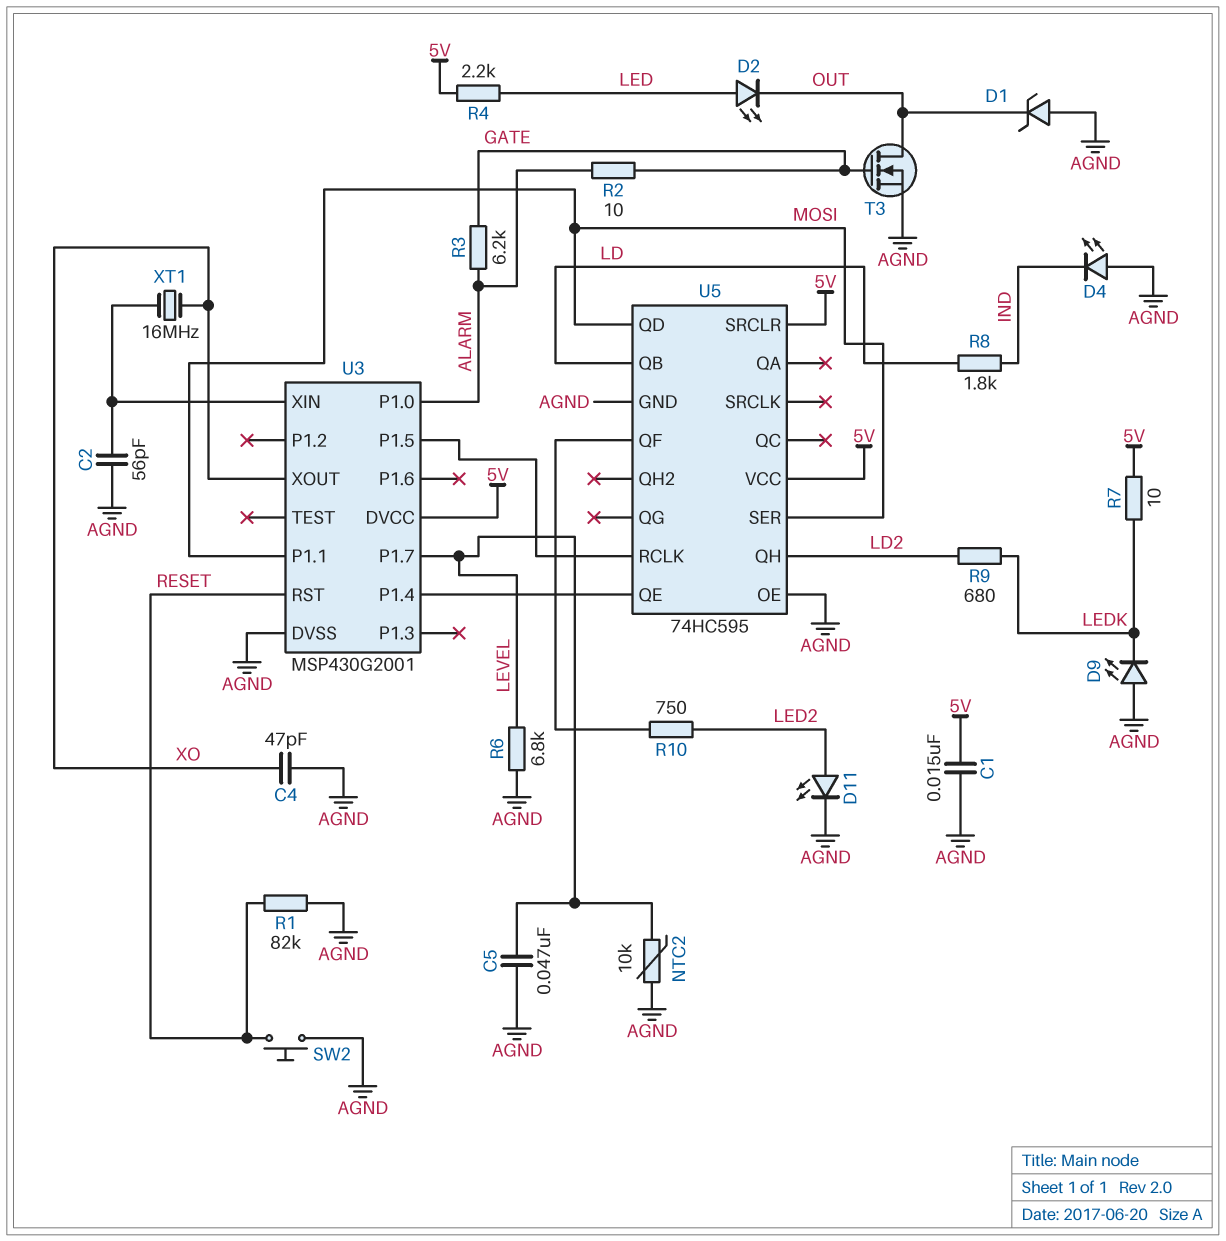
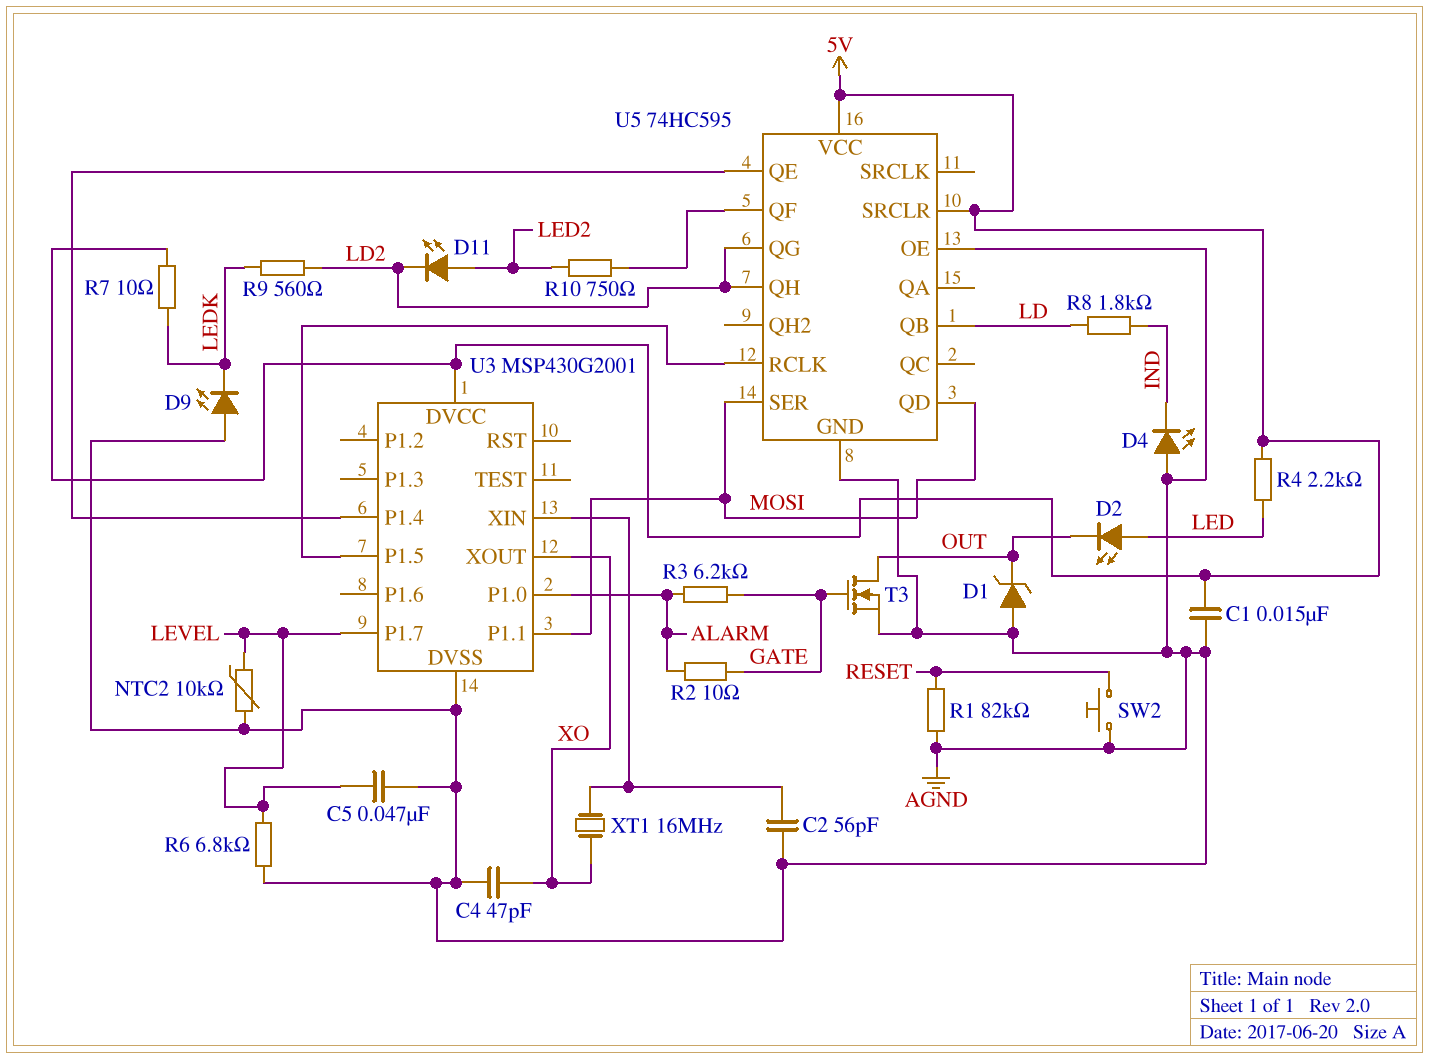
D11: LED (A LED2, K AGND) -> LED (A LED2, K LD2)
R9: 680 (LD2, LEDK) -> 560 (LD2, LEDK)
U3 pin RST: RESET -> none
U5 pin QG: none -> LD2

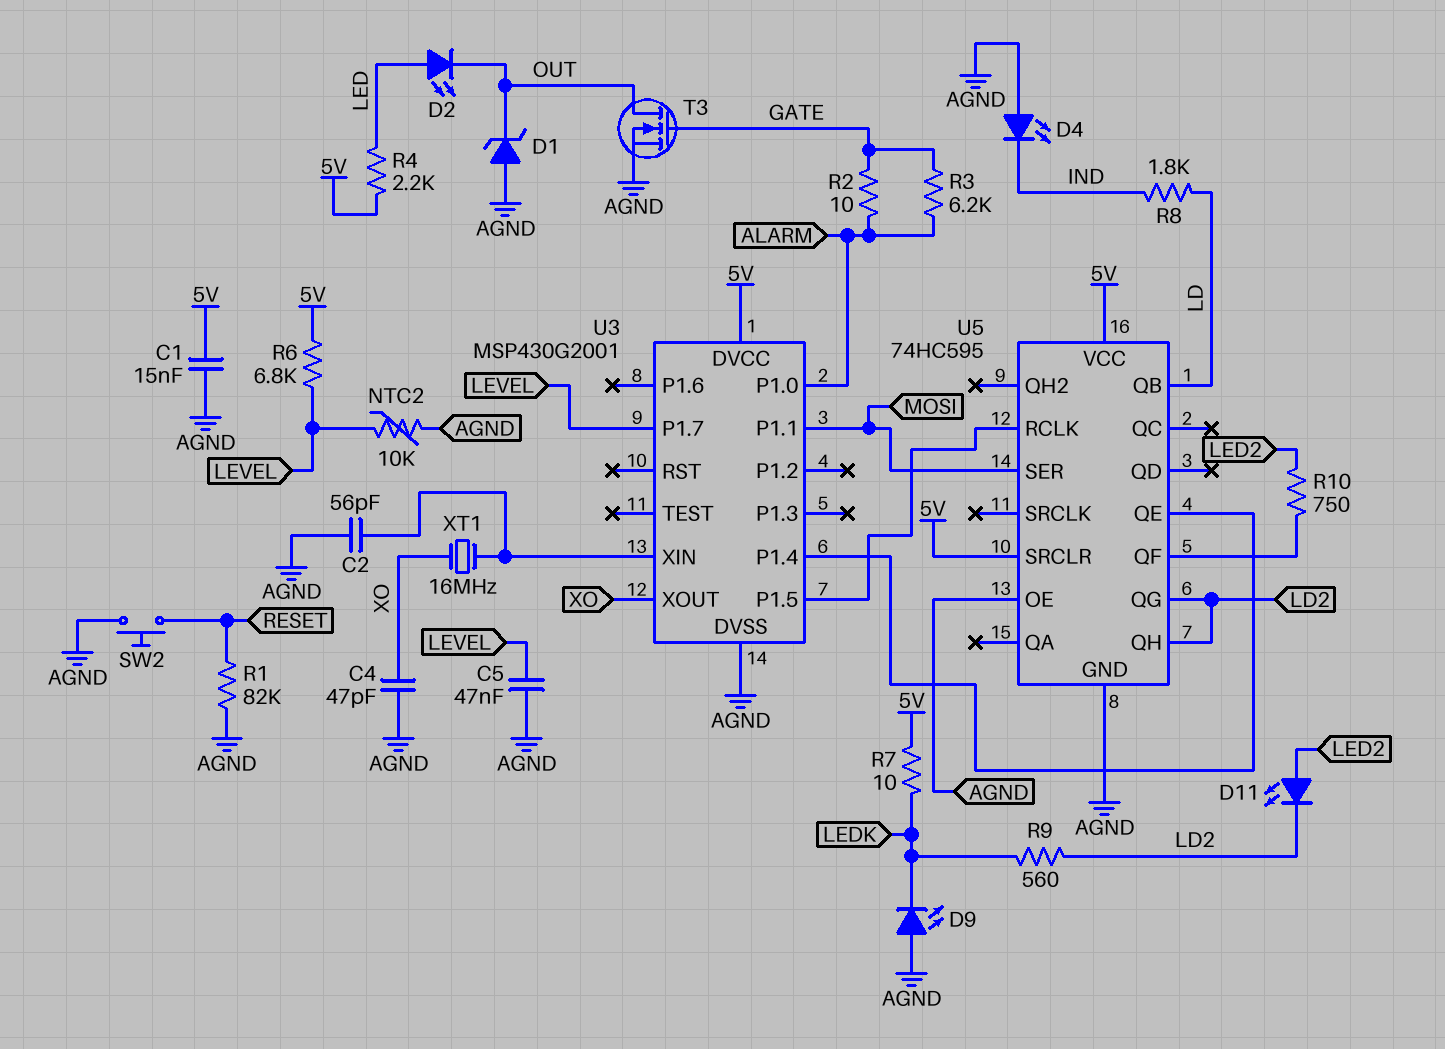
R6: 6.8k (AGND, LEVEL) -> 6.8k (5V, LEVEL)
U5 pin QD: MOSI -> none

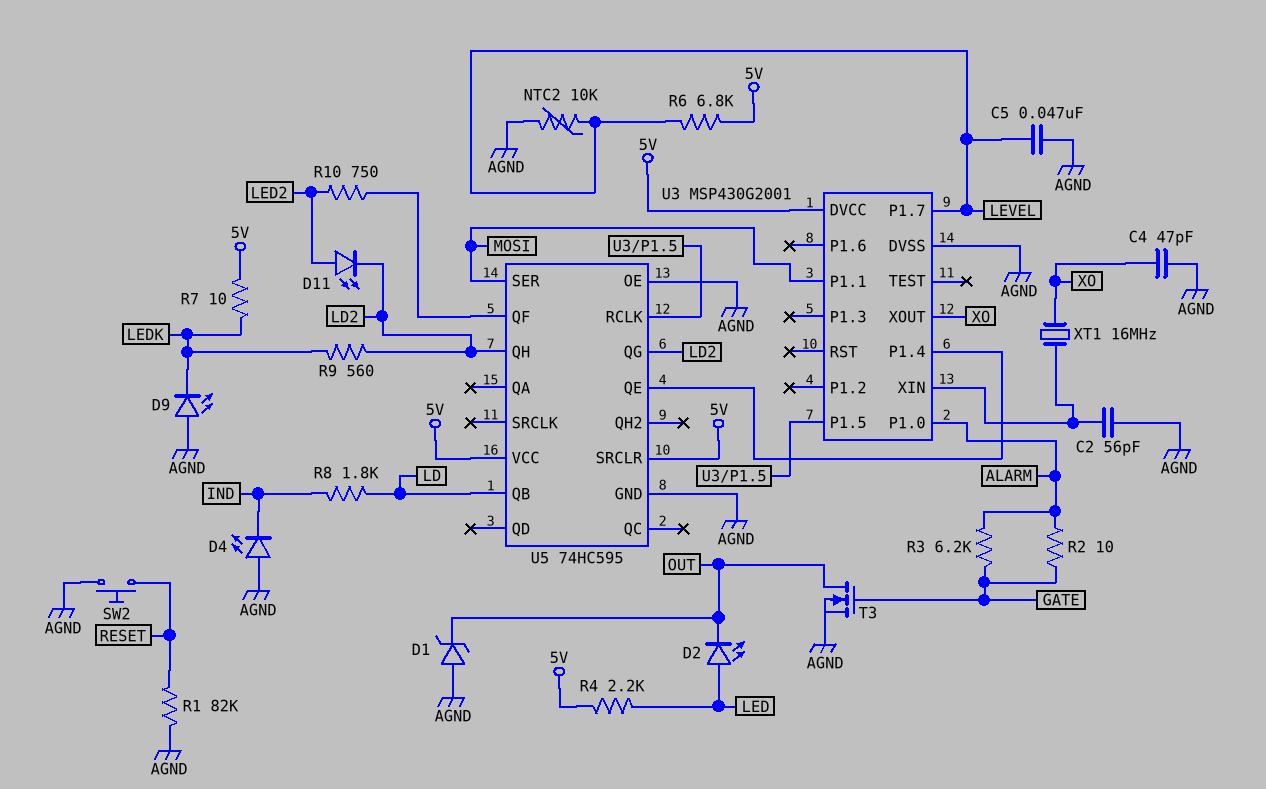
C1: 15nF (5V, AGND) -> none

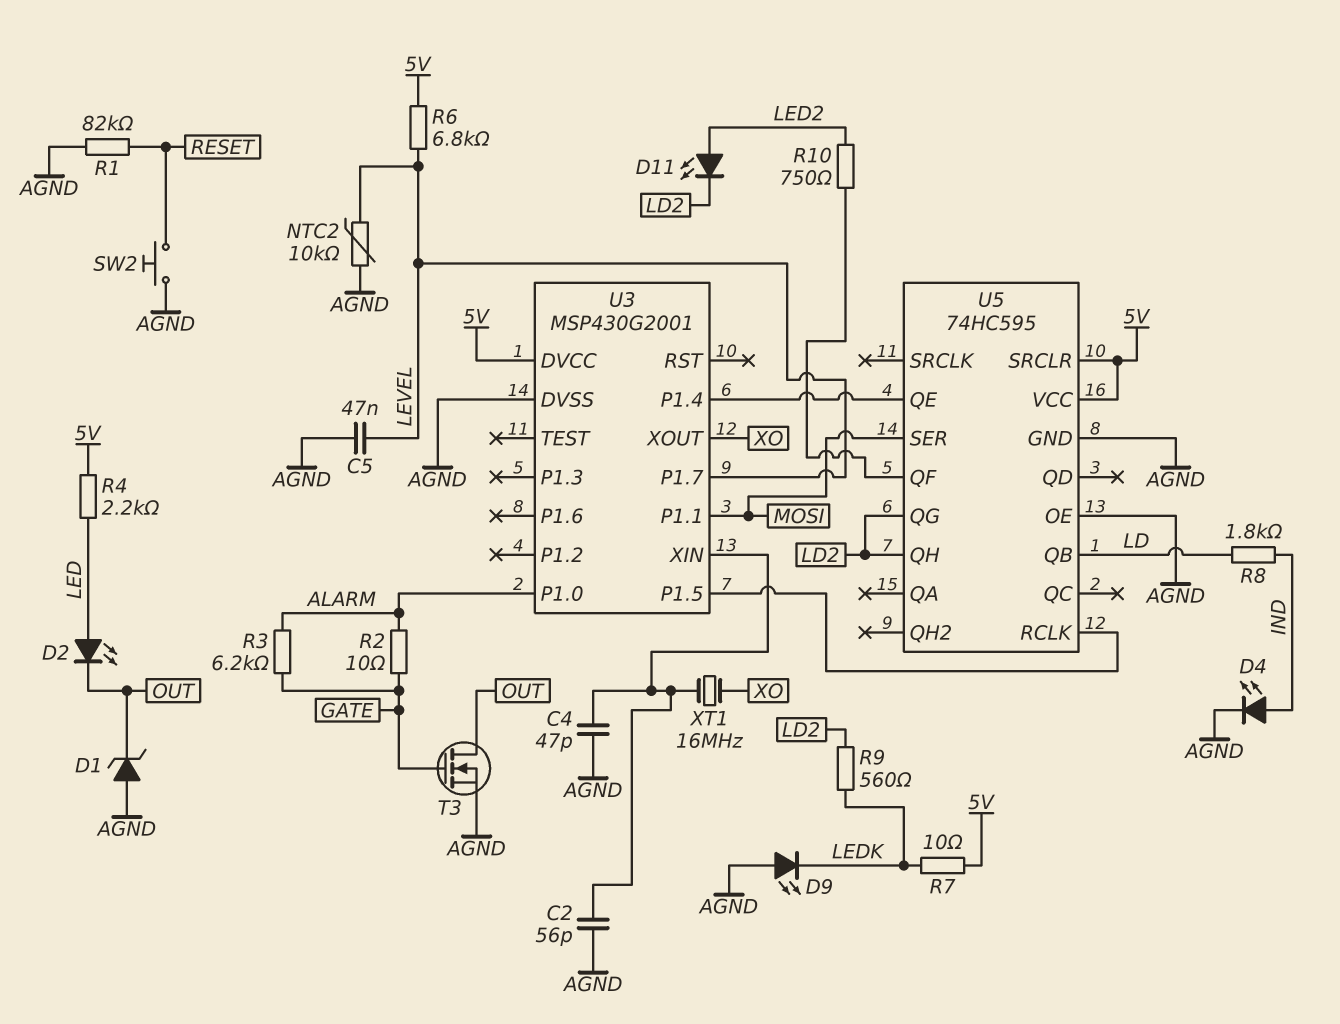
C4: 47pF (AGND, XO) -> 47pF (AGND, U3/XIN)
D4: LED (A AGND, K IND) -> LED (A IND, K AGND)

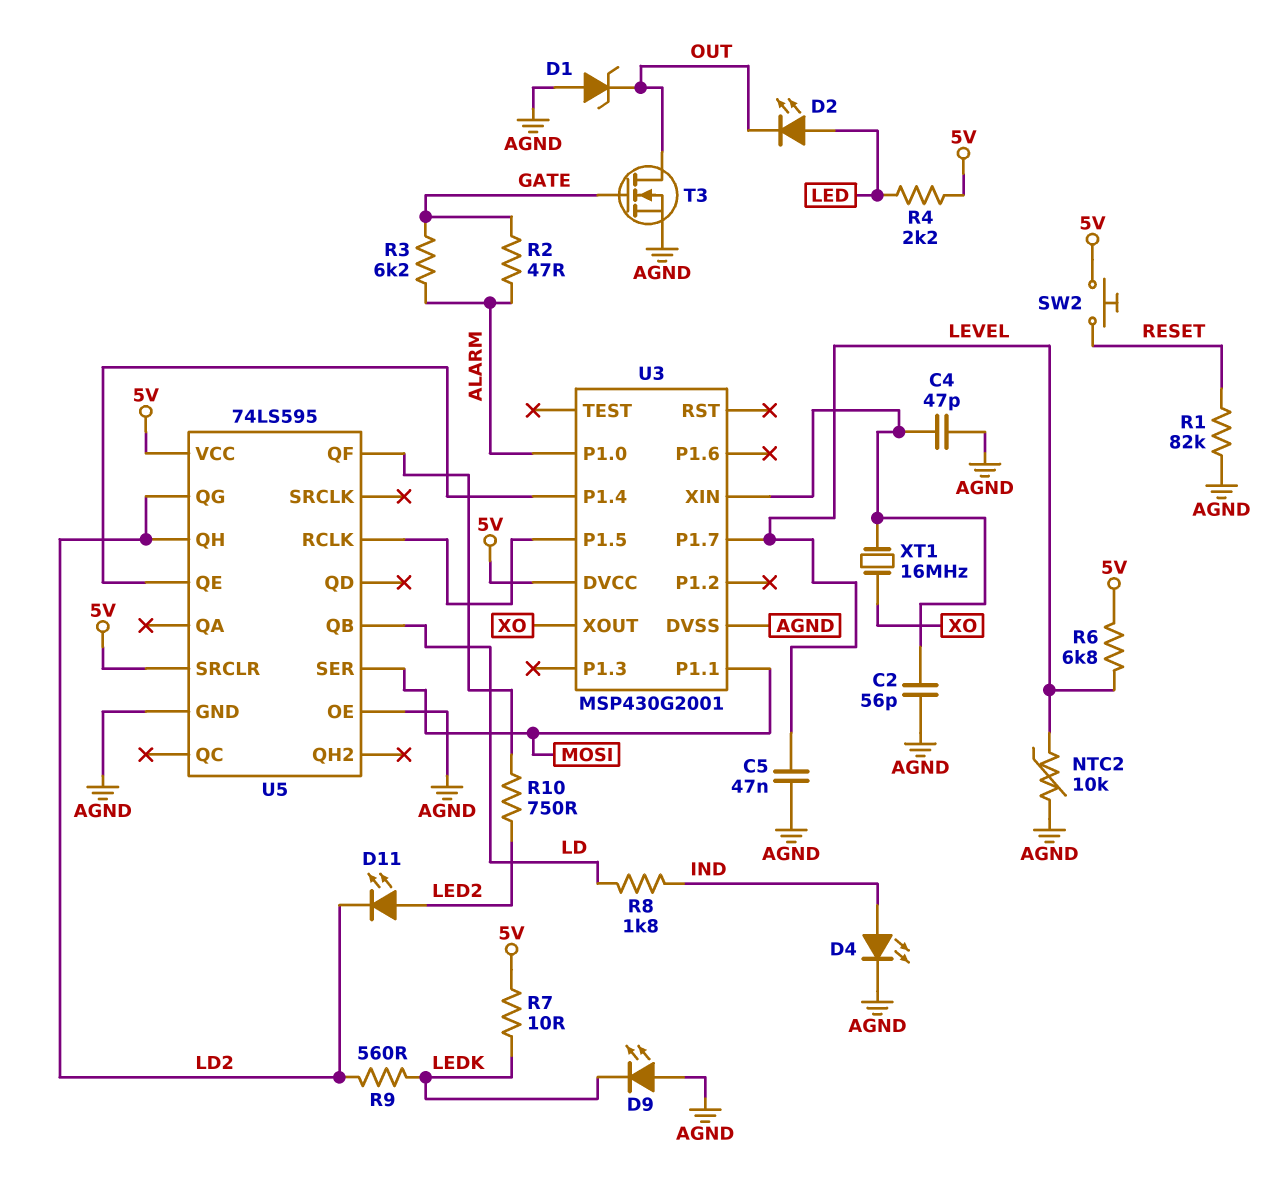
R2: 10 (ALARM, GATE) -> 47 (ALARM, GATE)
SW2: button (AGND, RESET) -> button (5V, RESET)
U5: 74HC595 -> 74LS595

